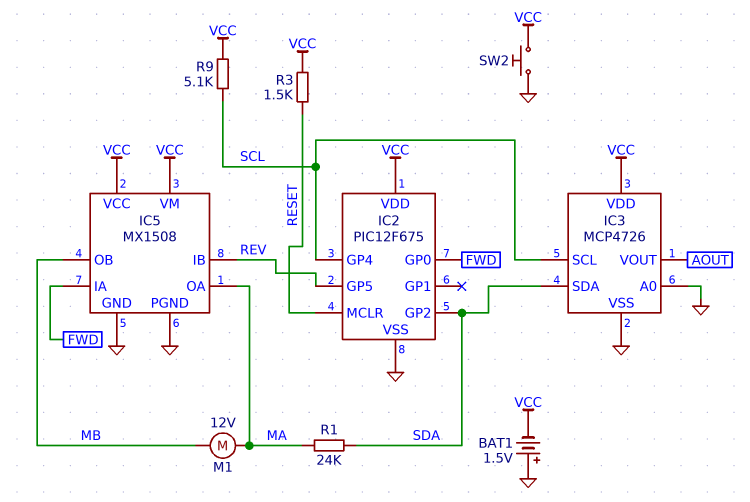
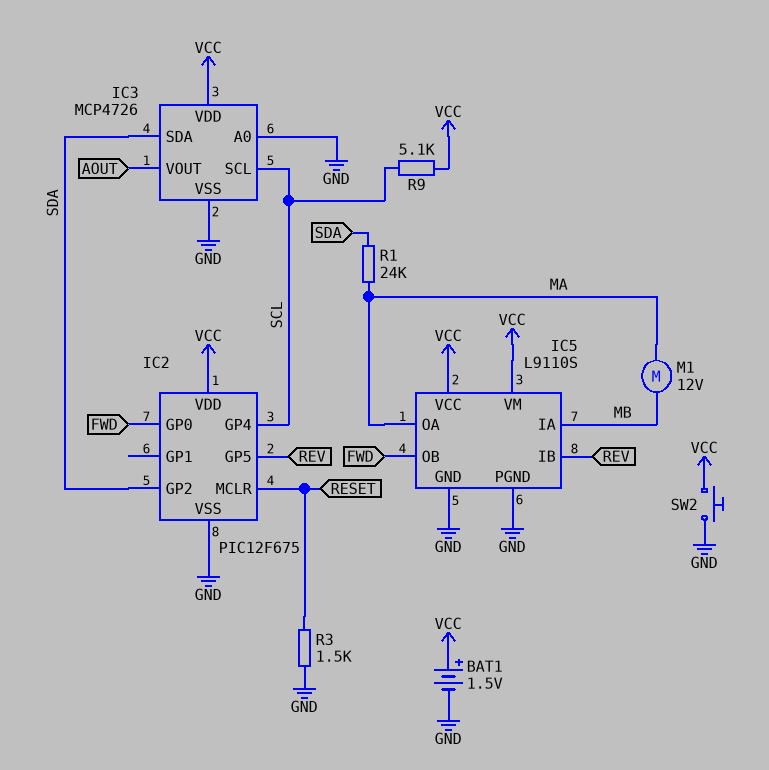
BAT1: 1.5V (plus GND, minus VCC) -> 1.5V (plus VCC, minus GND)
IC5: MX1508 -> L9110S
IC5 pin IA: FWD -> MB
IC5 pin OB: MB -> FWD
R3: 1.5k (RESET, VCC) -> 1.5k (GND, RESET)

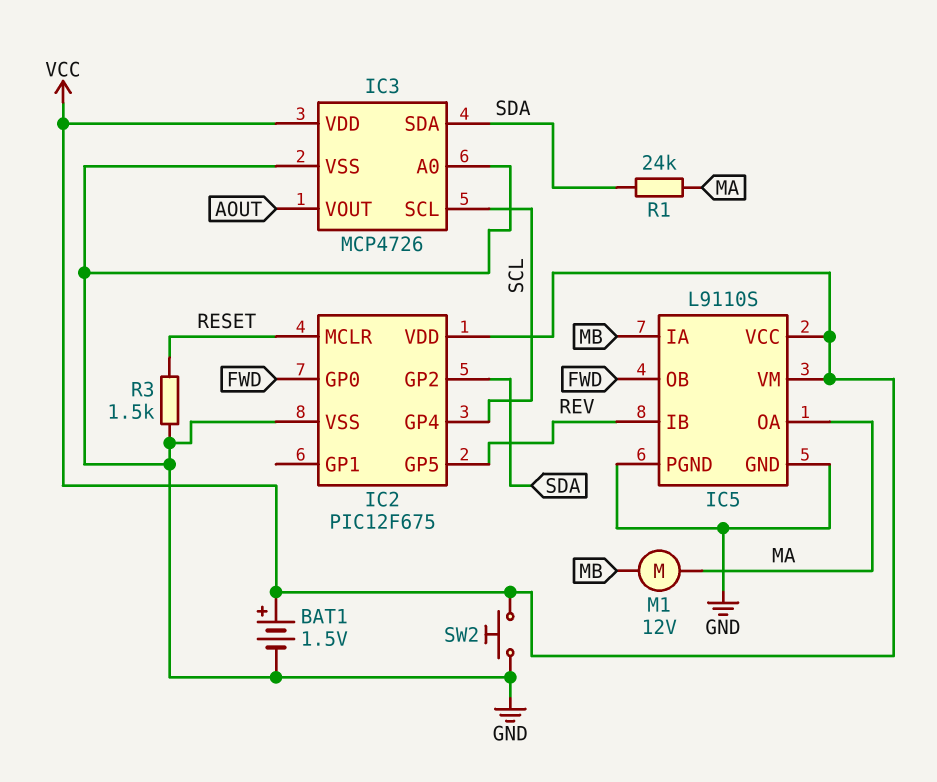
R9: 5.1k (SCL, VCC) -> none

